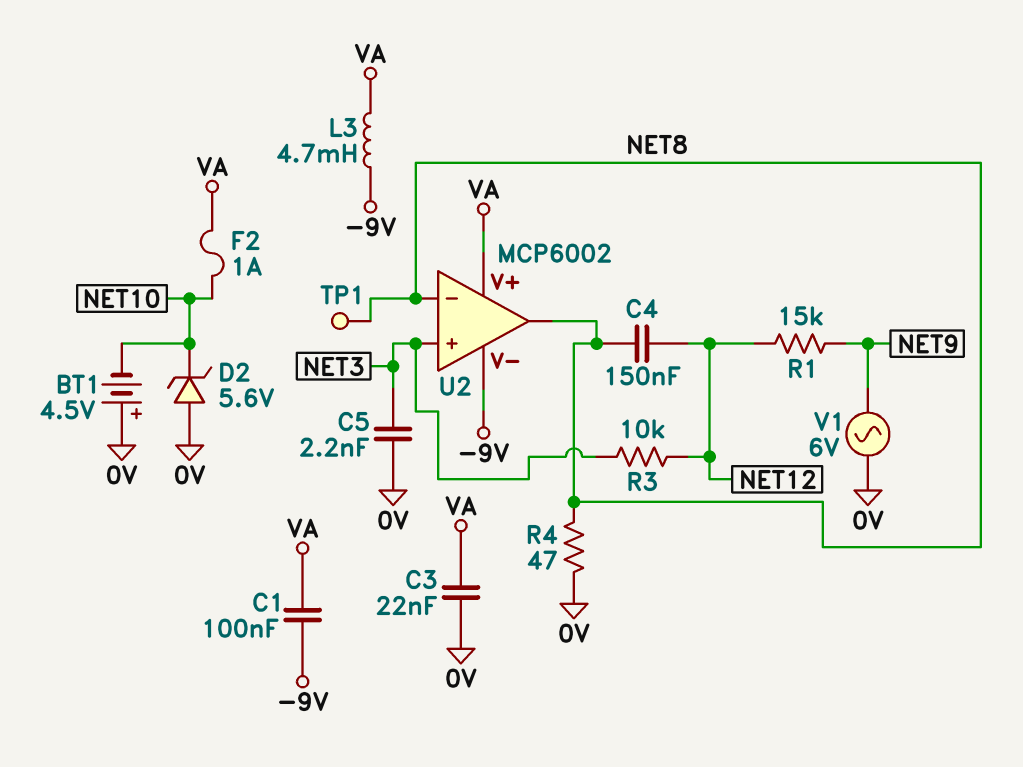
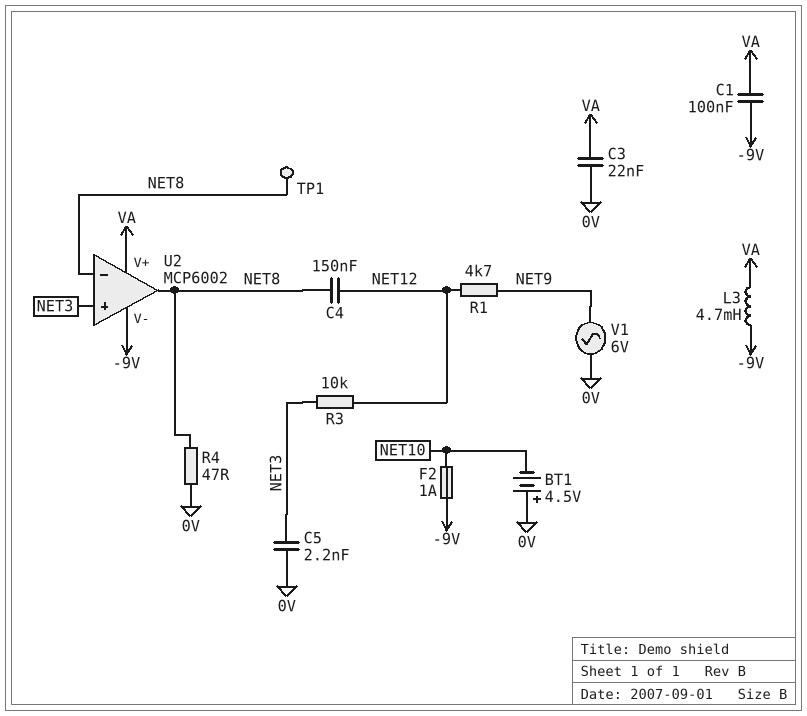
D2: zener 5.6V (A 0V, K NET10) -> none
F2: 1A (NET10, VA) -> 1A (-9V, NET10)
R1: 15k (NET9, NET12) -> 4.7k (NET9, NET12)

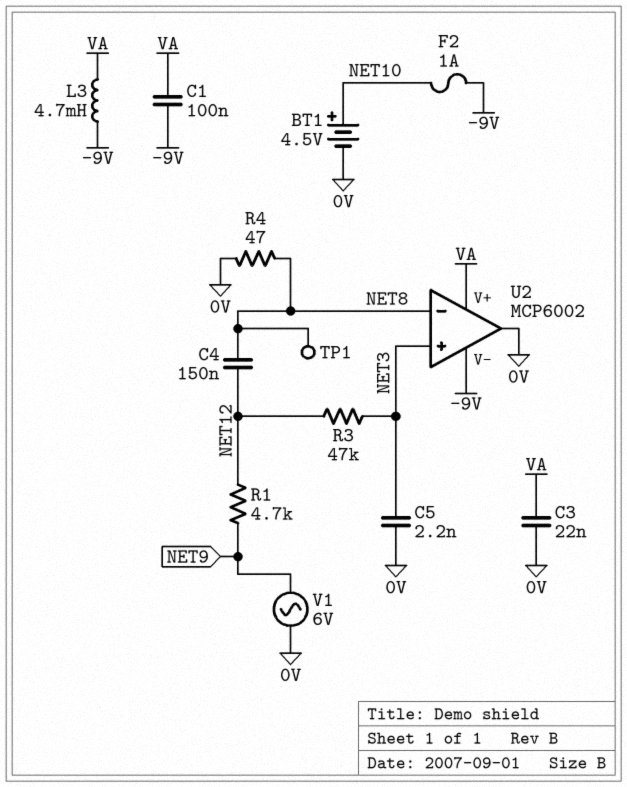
BT1: 4.5V (plus 0V, minus NET10) -> 4.5V (plus NET10, minus 0V)
R3: 10k (NET3, NET12) -> 47k (NET3, NET12)
U2 pin out: NET8 -> 0V

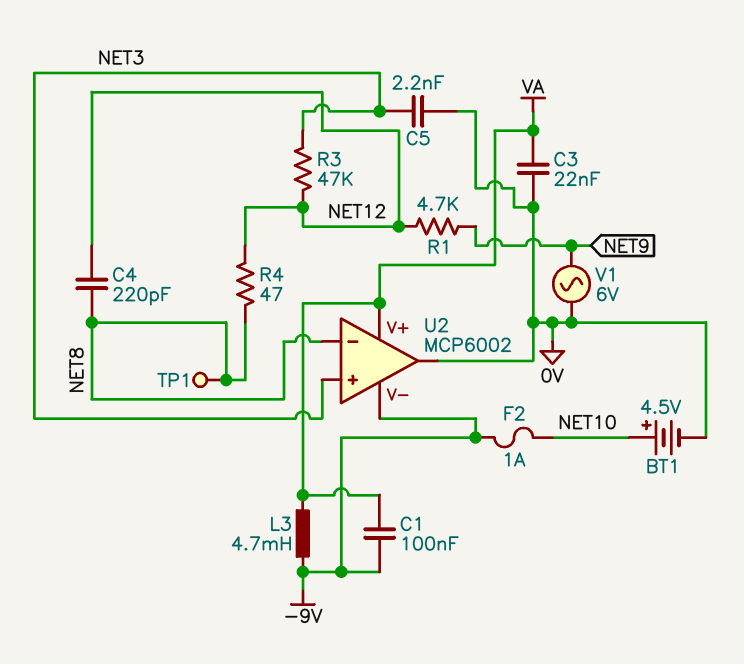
C4: 150nF (NET8, NET12) -> 220pF (NET8, NET12)
R4: 47 (0V, NET8) -> 47 (NET8, NET12)

